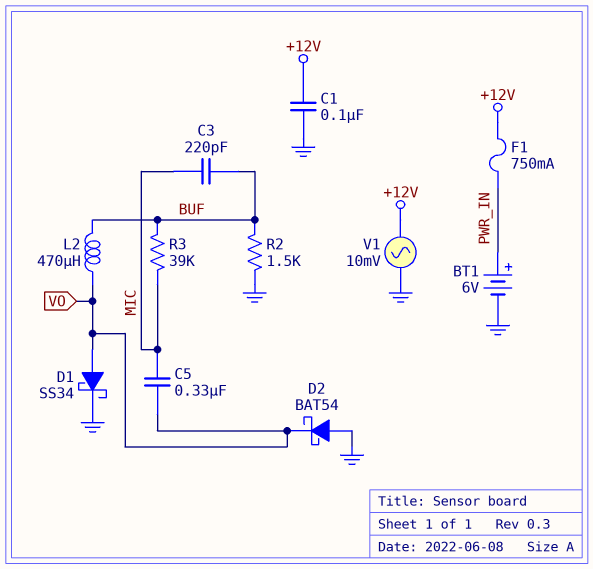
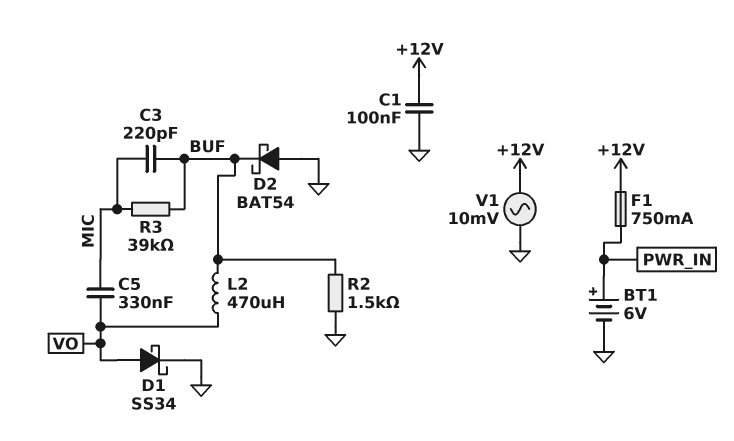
D2: schottky BAT54 (A GND, K VO) -> schottky BAT54 (A GND, K BUF)

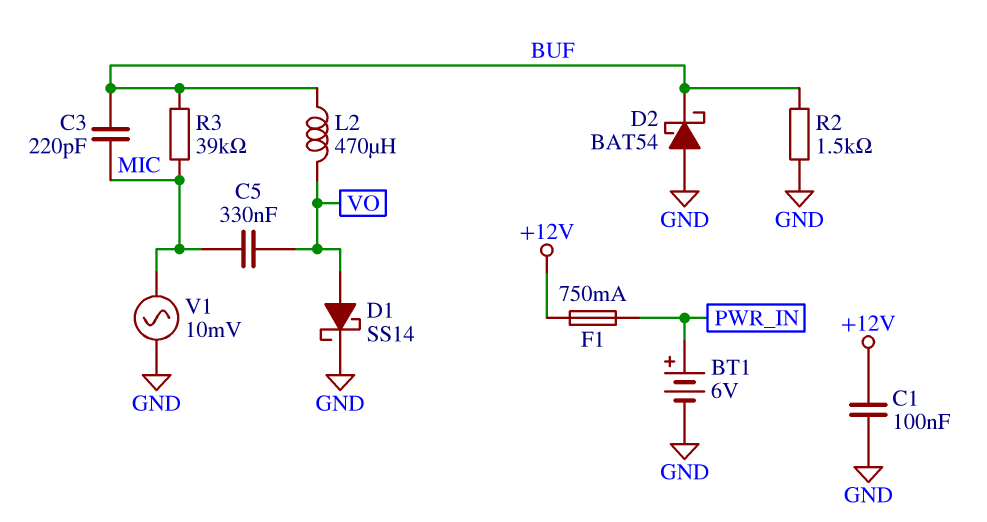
D1: schottky SS34 (A VO, K GND) -> schottky SS14 (A VO, K GND)
V1: AC 10mV (+12V, GND) -> AC 10mV (GND, MIC)

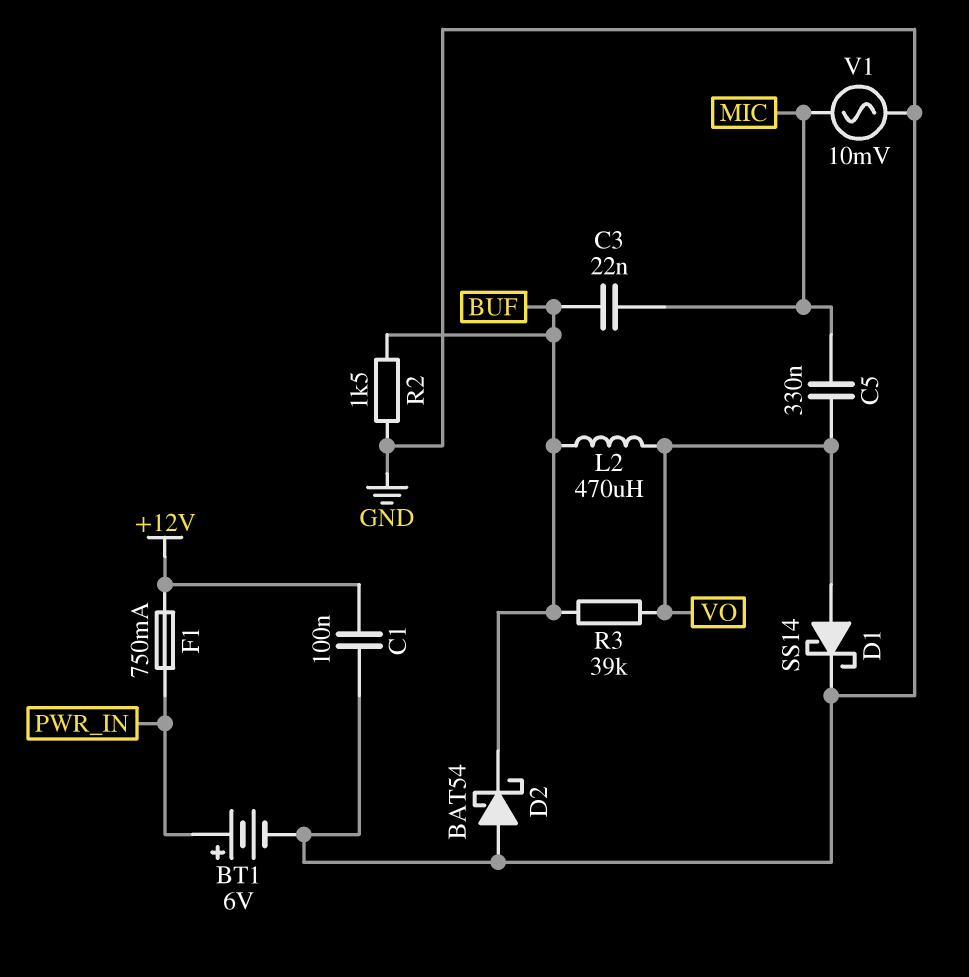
C3: 220pF (BUF, MIC) -> 22nF (BUF, MIC)
R3: 39k (BUF, MIC) -> 39k (BUF, VO)

